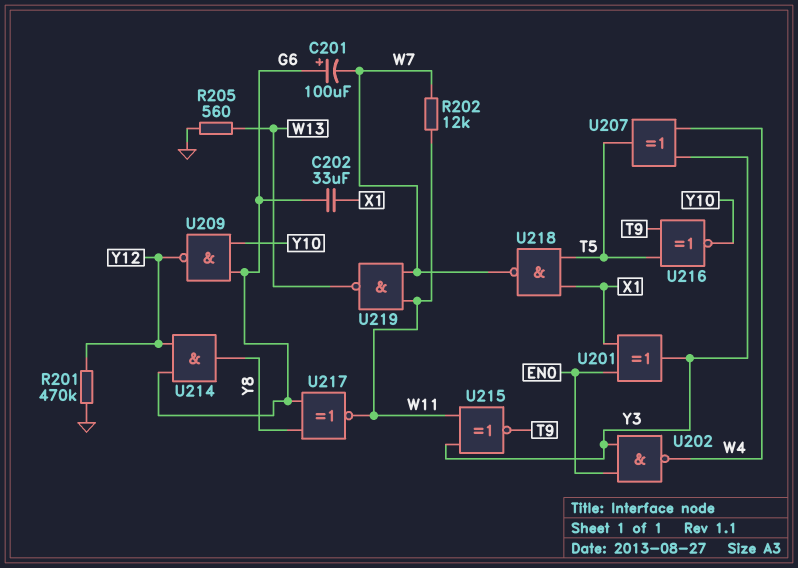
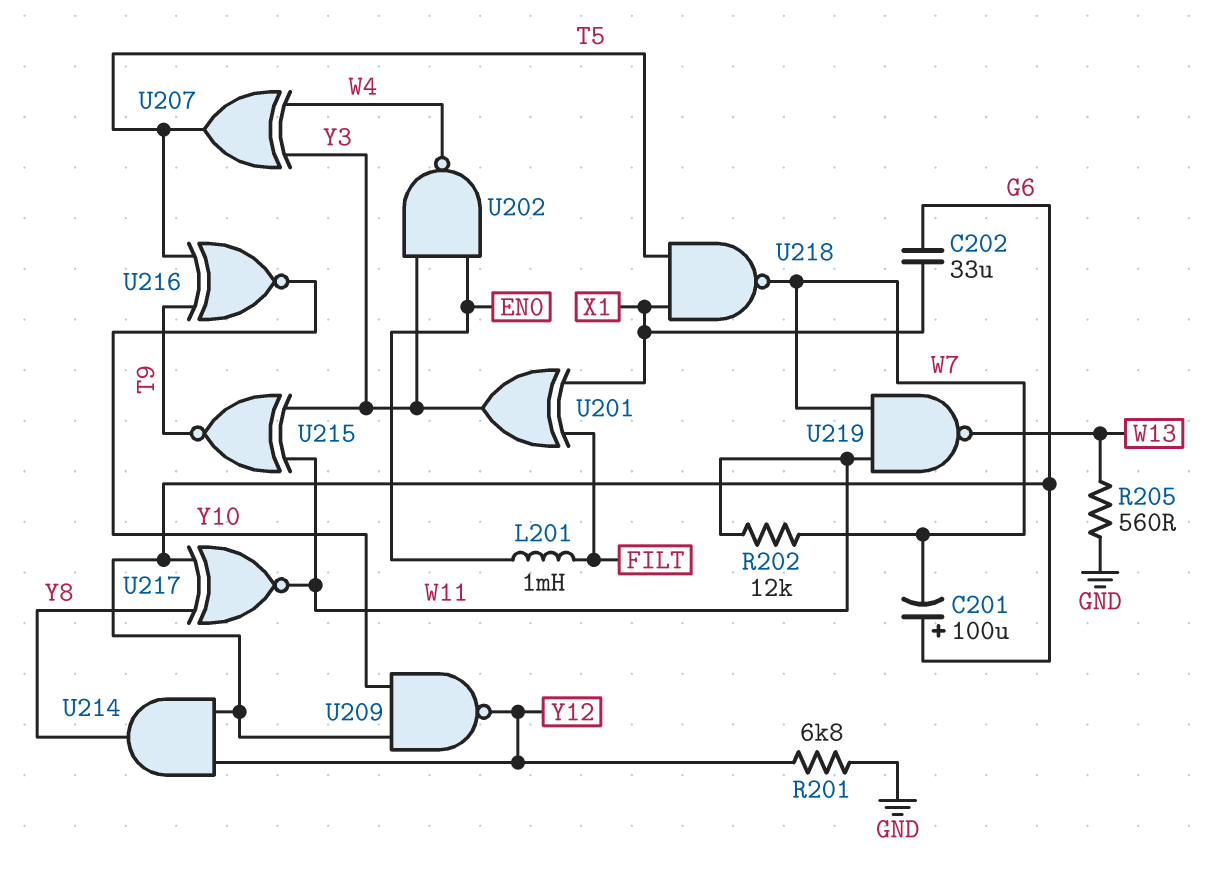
L201: none -> 1mH (EN0, FILT)
R201: 470k (GND, Y12) -> 6.8k (GND, Y12)
U201: XOR (in EN0, in X1, out Y3) -> XOR (in FILT, in X1, out Y3)

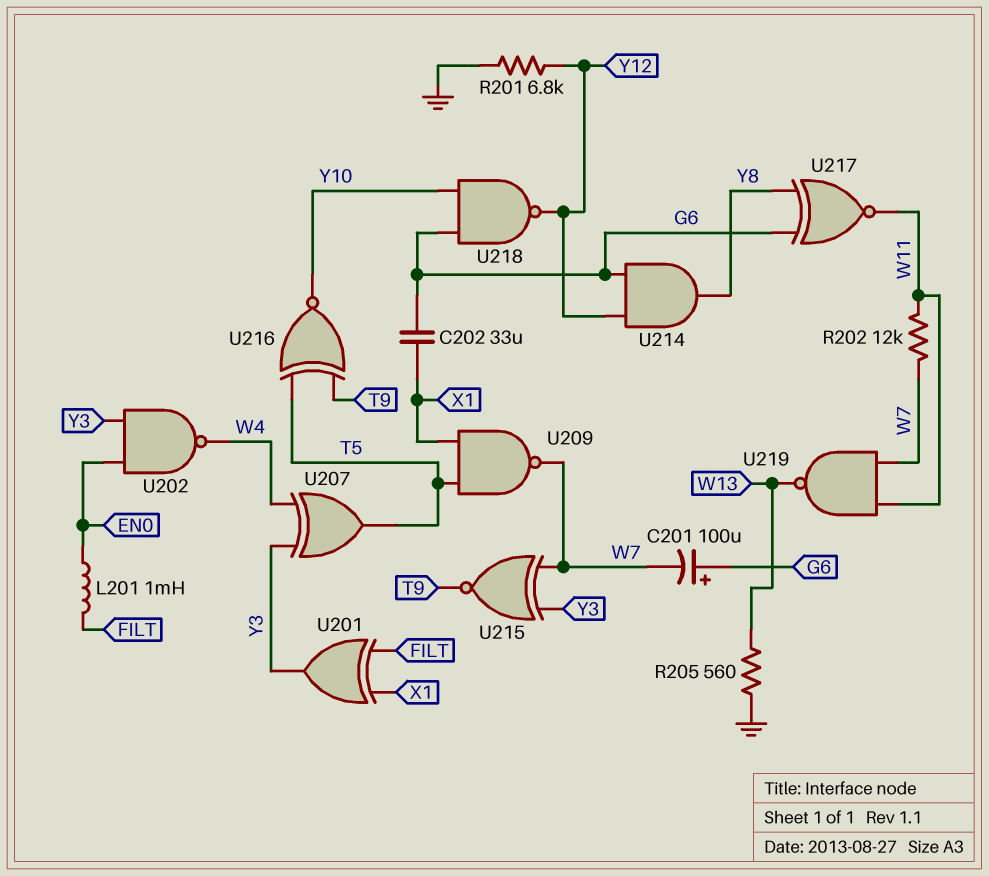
U209: NAND (in G6, in Y10, out Y12) -> NAND (in T5, in X1, out W7)
U215: XNOR (in W11, in Y3, out T9) -> XNOR (in W7, in Y3, out T9)
U218: NAND (in T5, in X1, out W7) -> NAND (in G6, in Y10, out Y12)

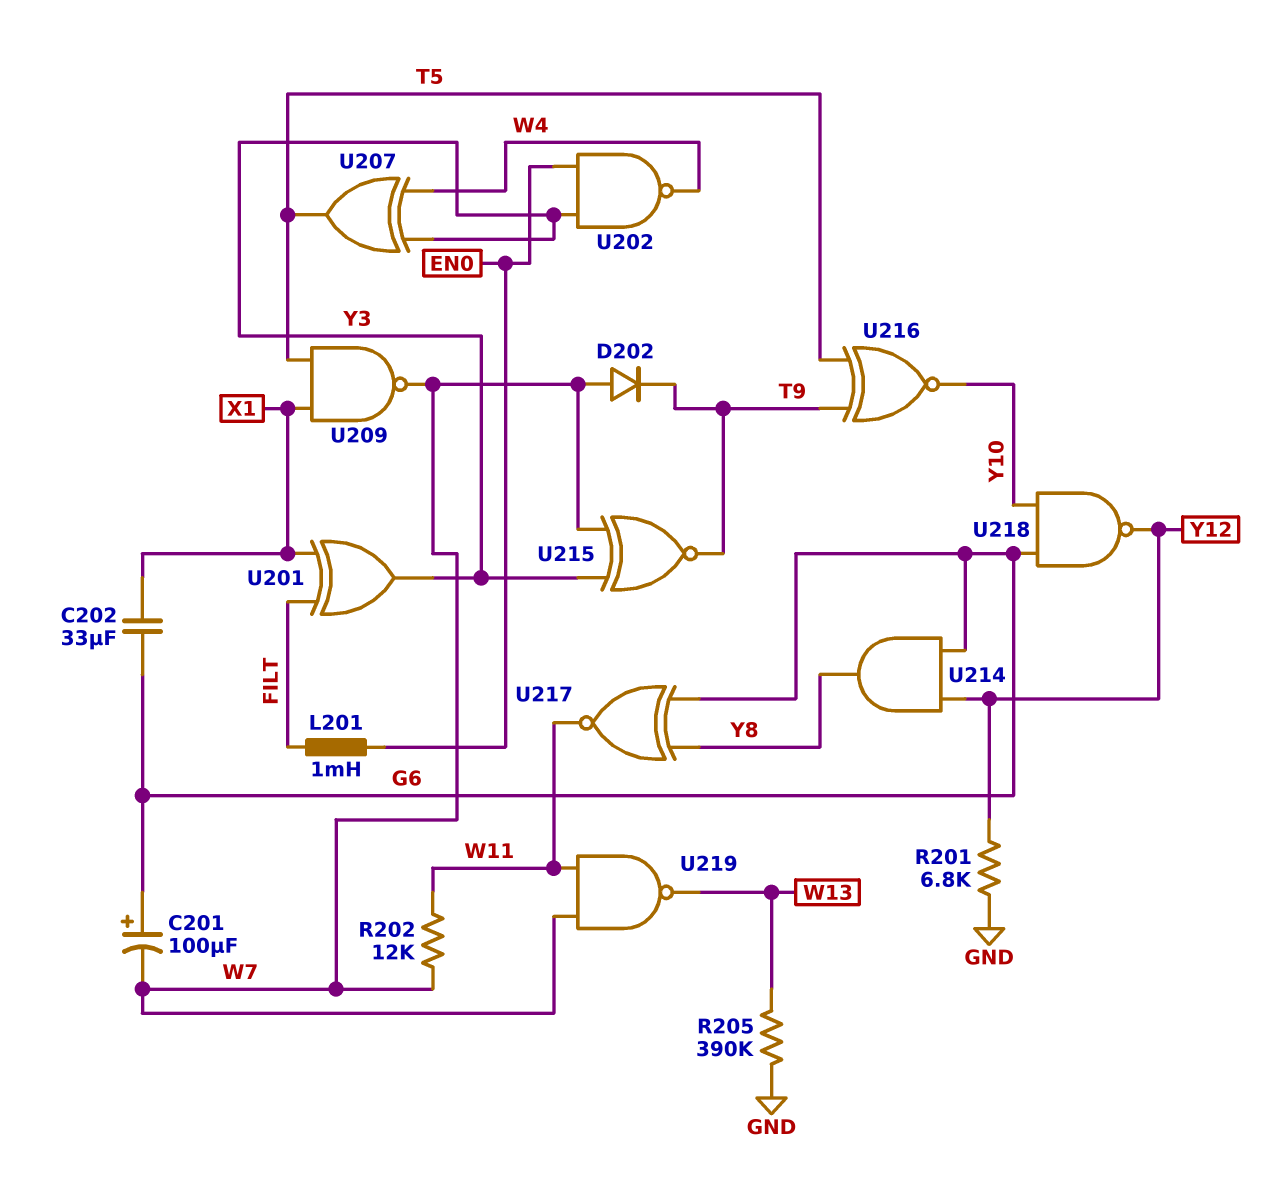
D202: none -> diode (A W7, K T9)
R205: 560 (GND, W13) -> 390k (GND, W13)

